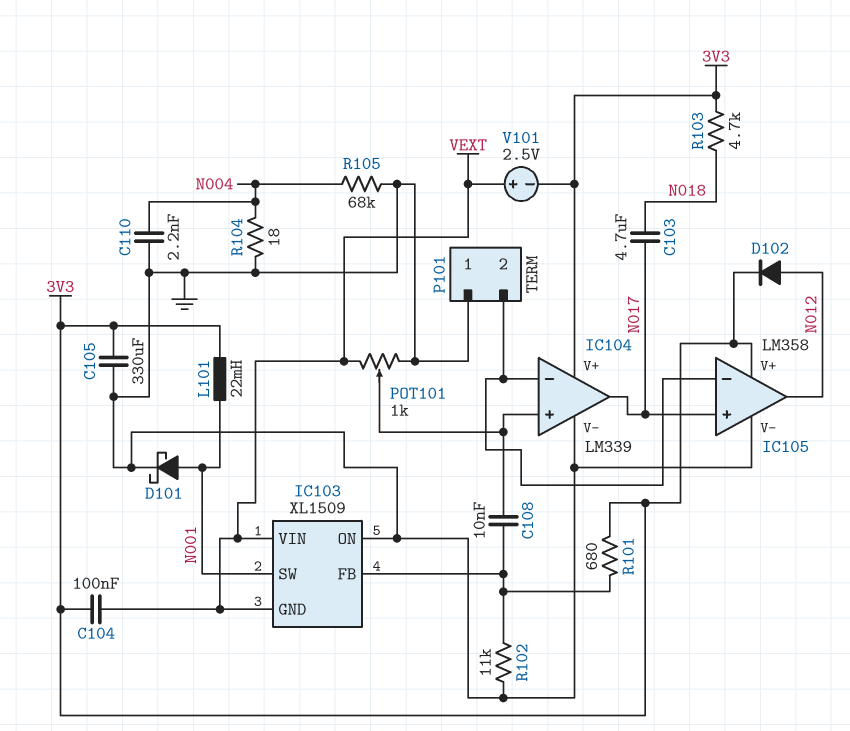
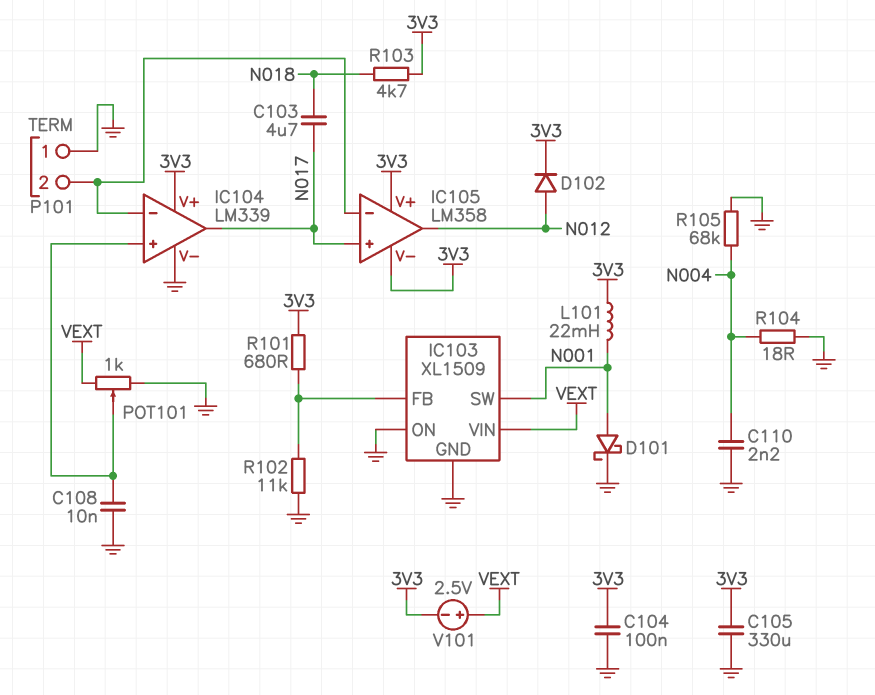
C104: 100nF (3V3, VEXT) -> 100nF (3V3, GND)
C108: 10nF (IC103/FB, IC104/in+) -> 10nF (GND, IC104/in+)
IC103 pin GND: VEXT -> GND
IC105 pin V-: GND -> 3V3

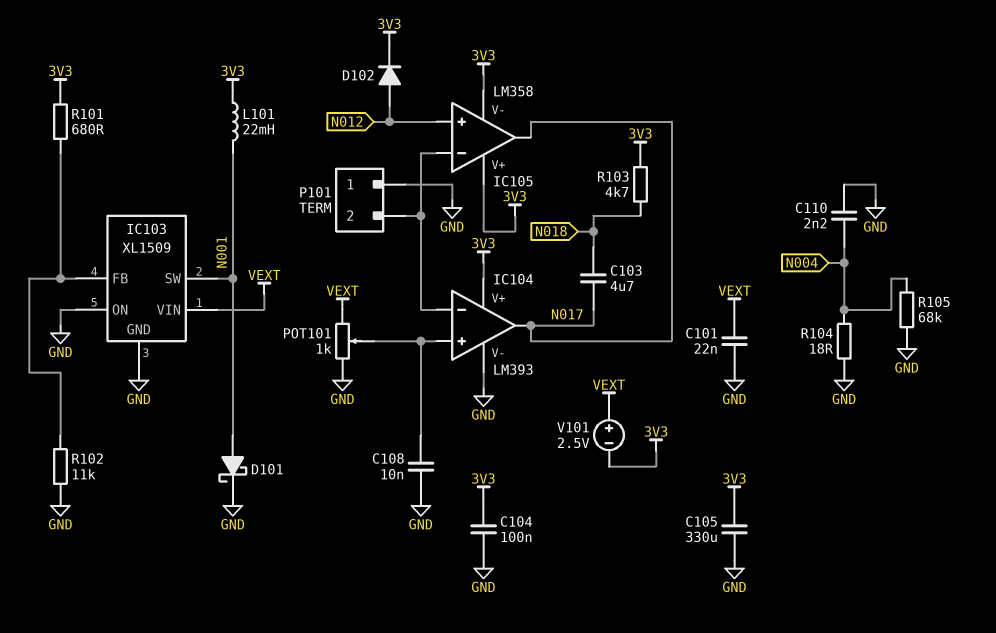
C101: none -> 22nF (GND, VEXT)
IC104: LM339 -> LM393
IC105 pin in+: N017 -> N012
IC105 pin out: N012 -> N017

